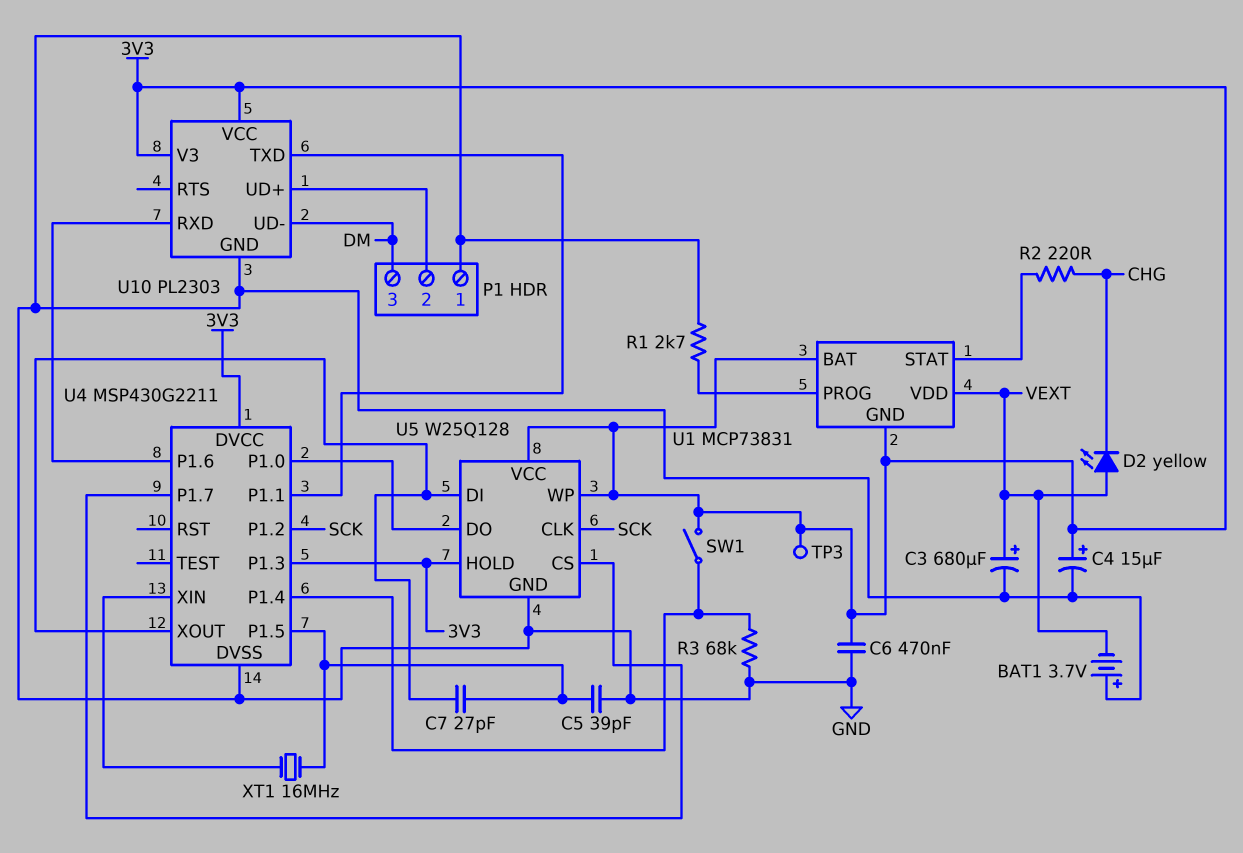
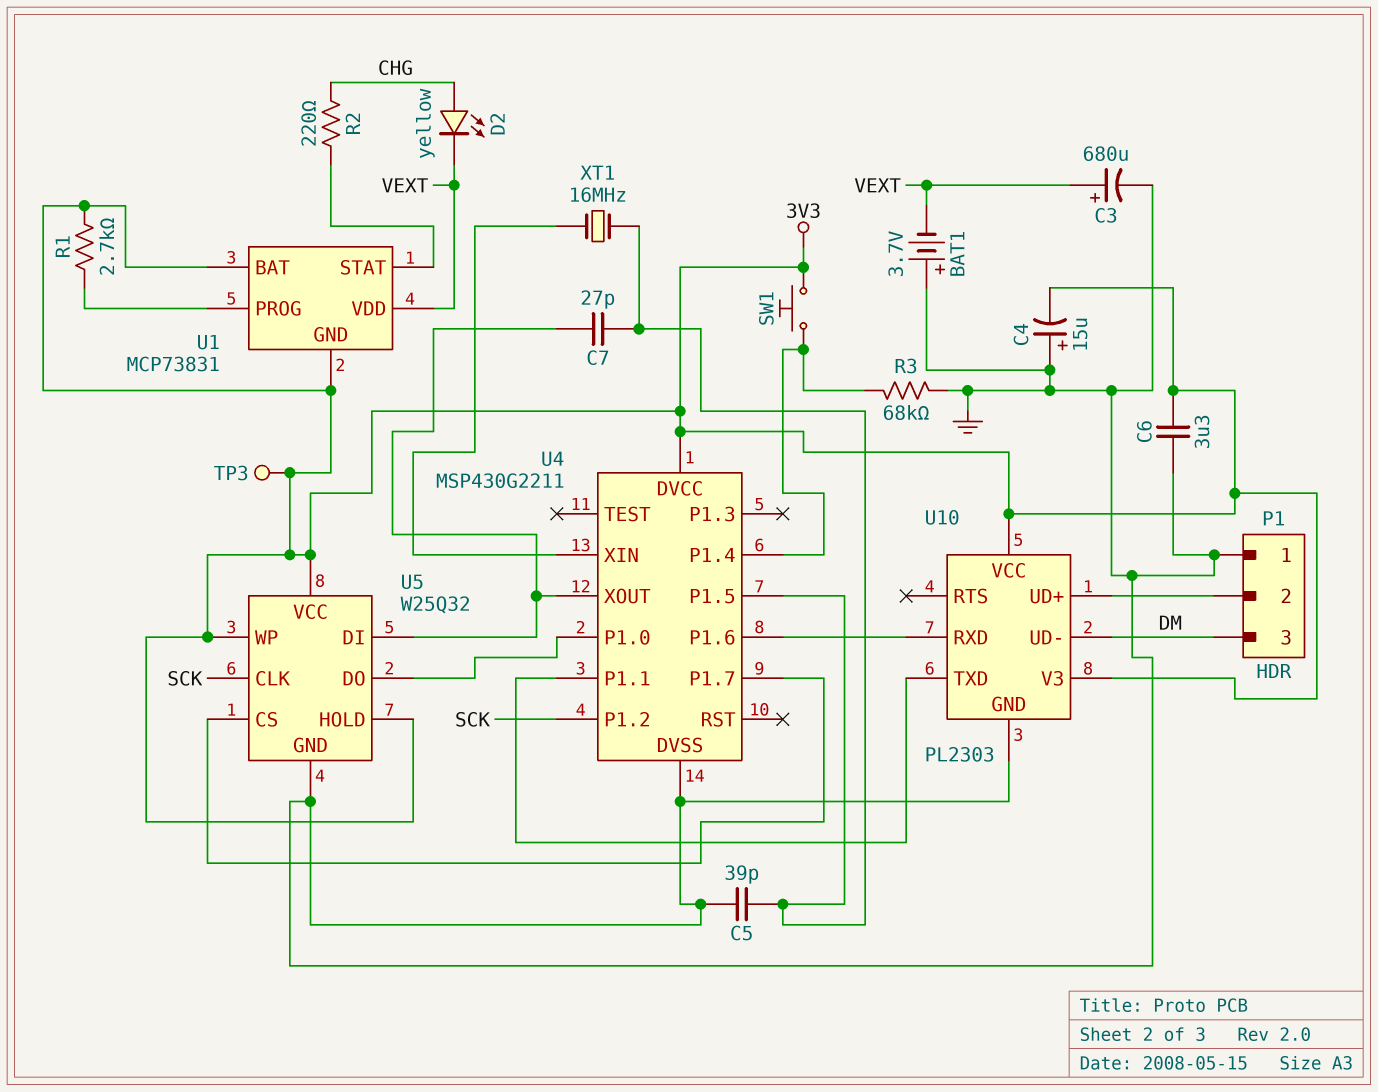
C4: 15uF (plus 3V3, minus GND) -> 15uF (plus GND, minus 3V3)
C6: 470nF (3V3, GND) -> 3.3uF (3V3, GND)
D2: LED yellow (A VEXT, K CHG) -> LED yellow (A CHG, K VEXT)
R1: 2.7k (GND, U1/PROG) -> 2.7k (3V3, U1/PROG)
SW1: switch (3V3, U4/P1.4) -> button (3V3, U4/P1.4)
U4 pin P1.3: 3V3 -> none
U5: W25Q128 -> W25Q32

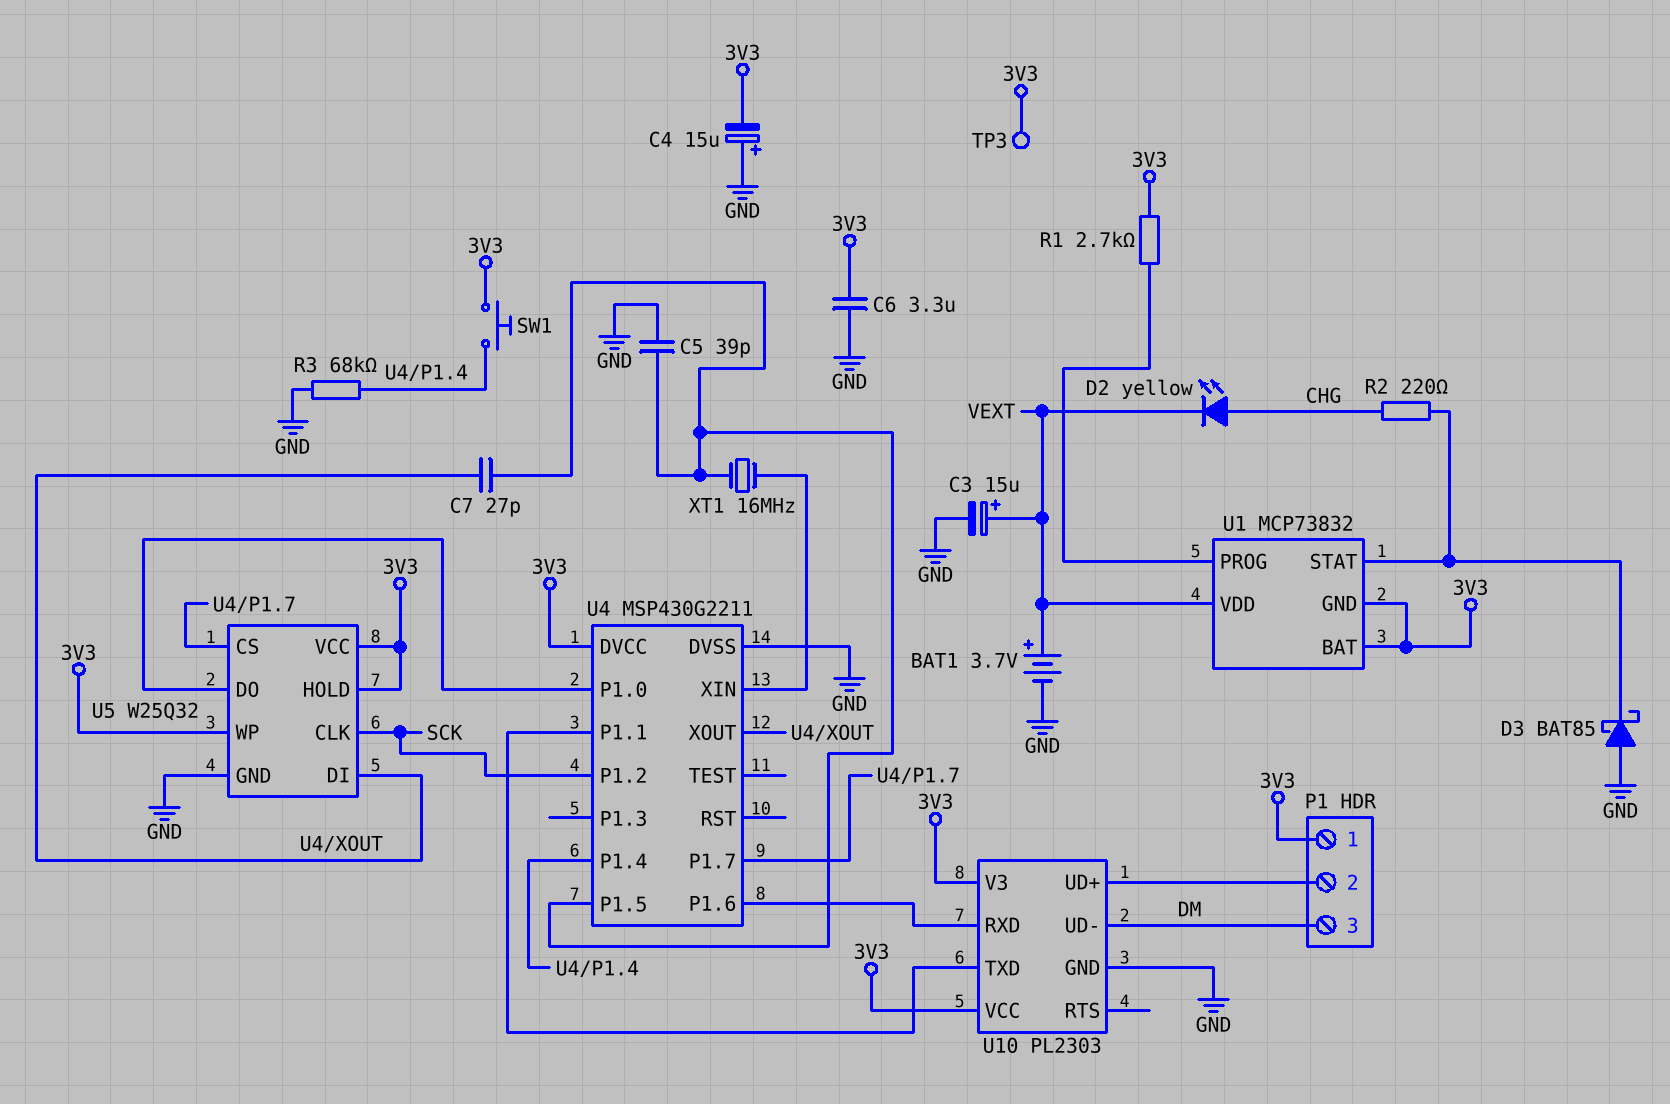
BAT1: 3.7V (plus GND, minus VEXT) -> 3.7V (plus VEXT, minus GND)
C3: 680uF (plus VEXT, minus GND) -> 15uF (plus VEXT, minus GND)
D3: none -> schottky BAT85 (A GND, K U1/STAT)
P1 pin 1: GND -> 3V3
U1: MCP73831 -> MCP73832

